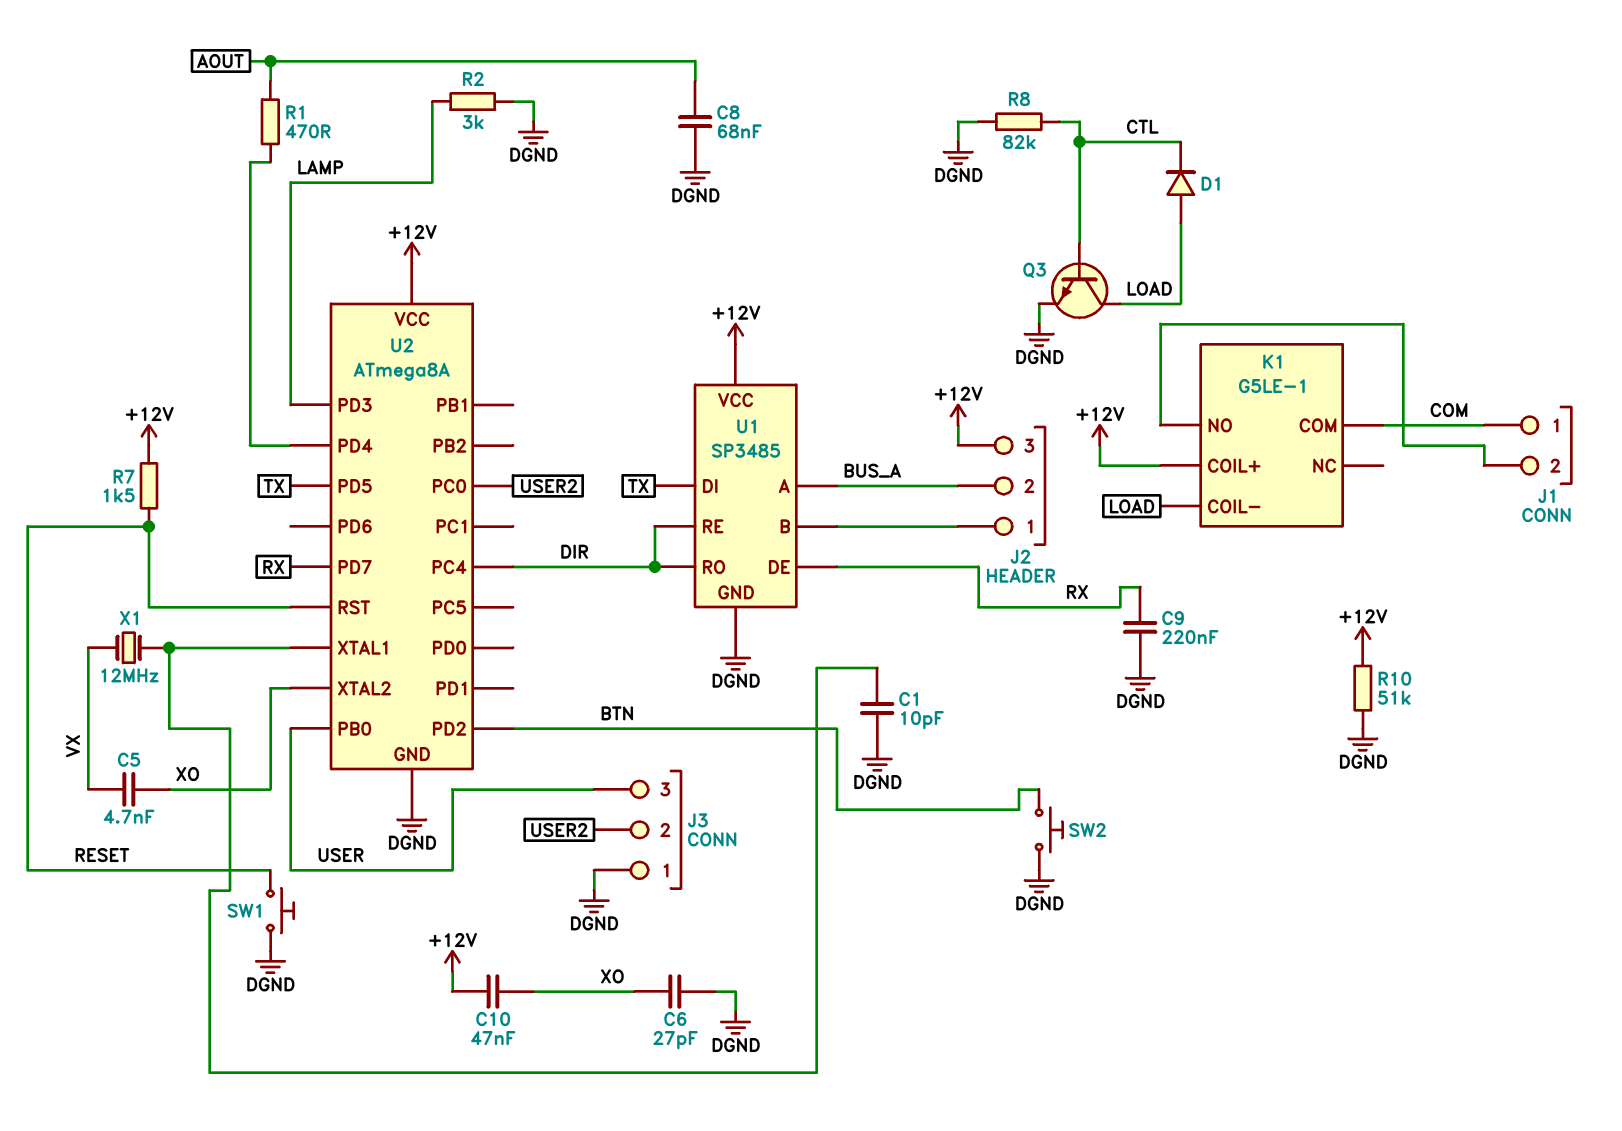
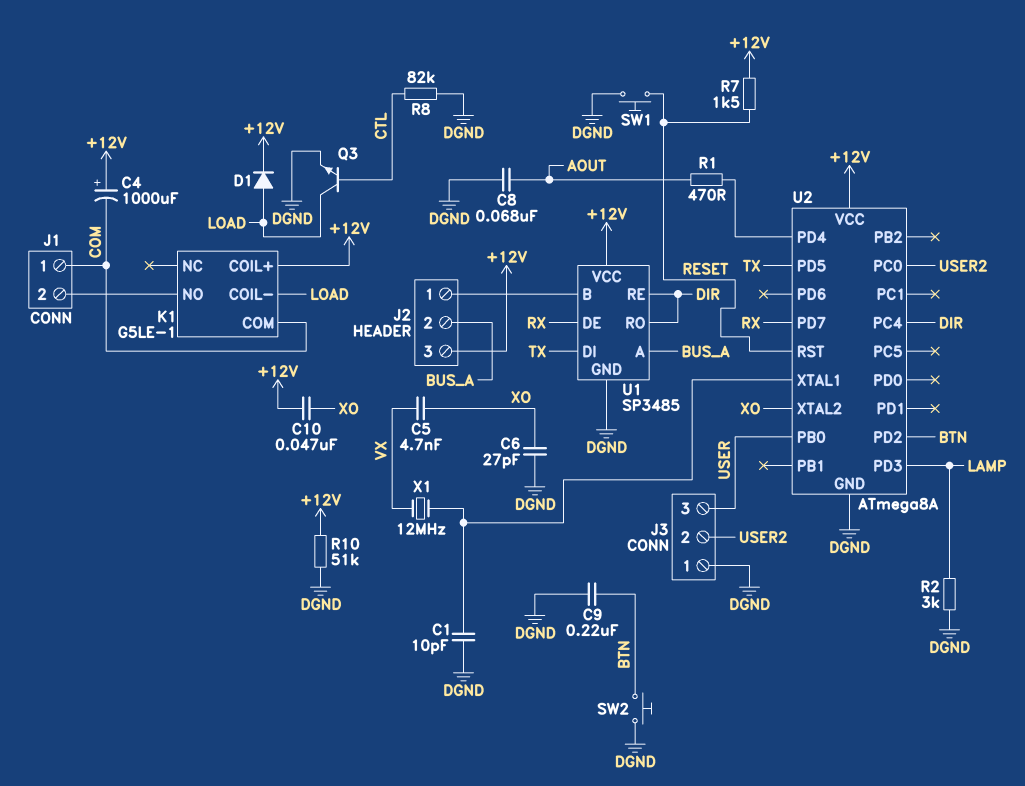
C4: none -> 1000uF (plus +12V, minus COM)
C9: 220nF (DGND, RX) -> 220nF (BTN, DGND)
D1: diode (A LOAD, K CTL) -> diode (A LOAD, K +12V)

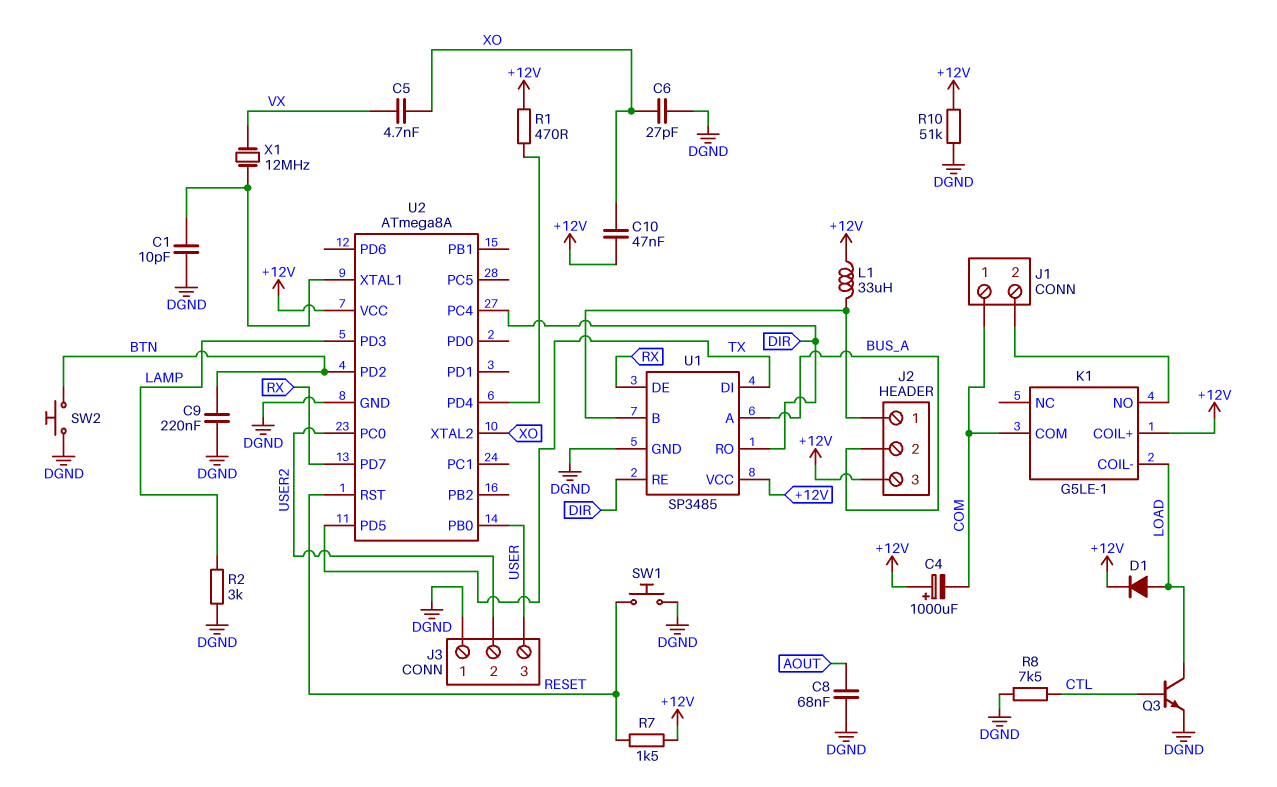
L1: none -> 33uH (+12V, J2/1)
R1: 470 (AOUT, U2/PD4) -> 470 (+12V, U2/PD4)
R8: 82k (CTL, DGND) -> 7.5k (CTL, DGND)

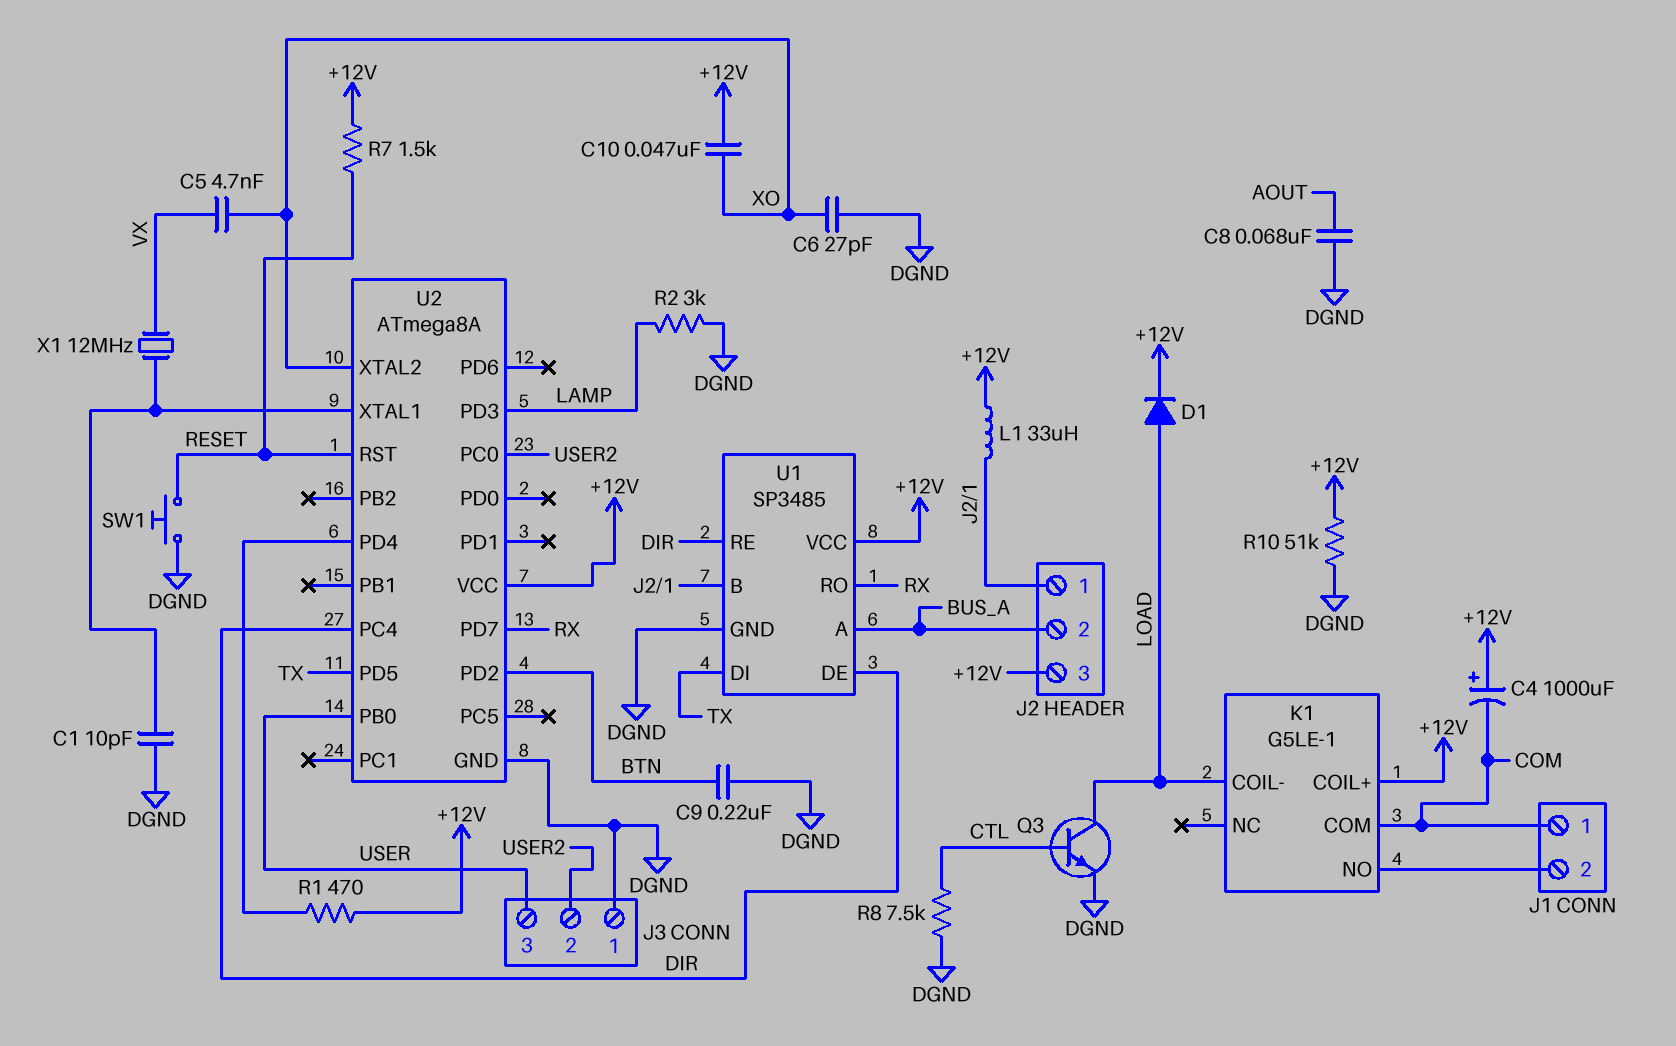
SW2: button (BTN, DGND) -> none
U1 pin DE: RX -> DIR
U1 pin RO: DIR -> RX

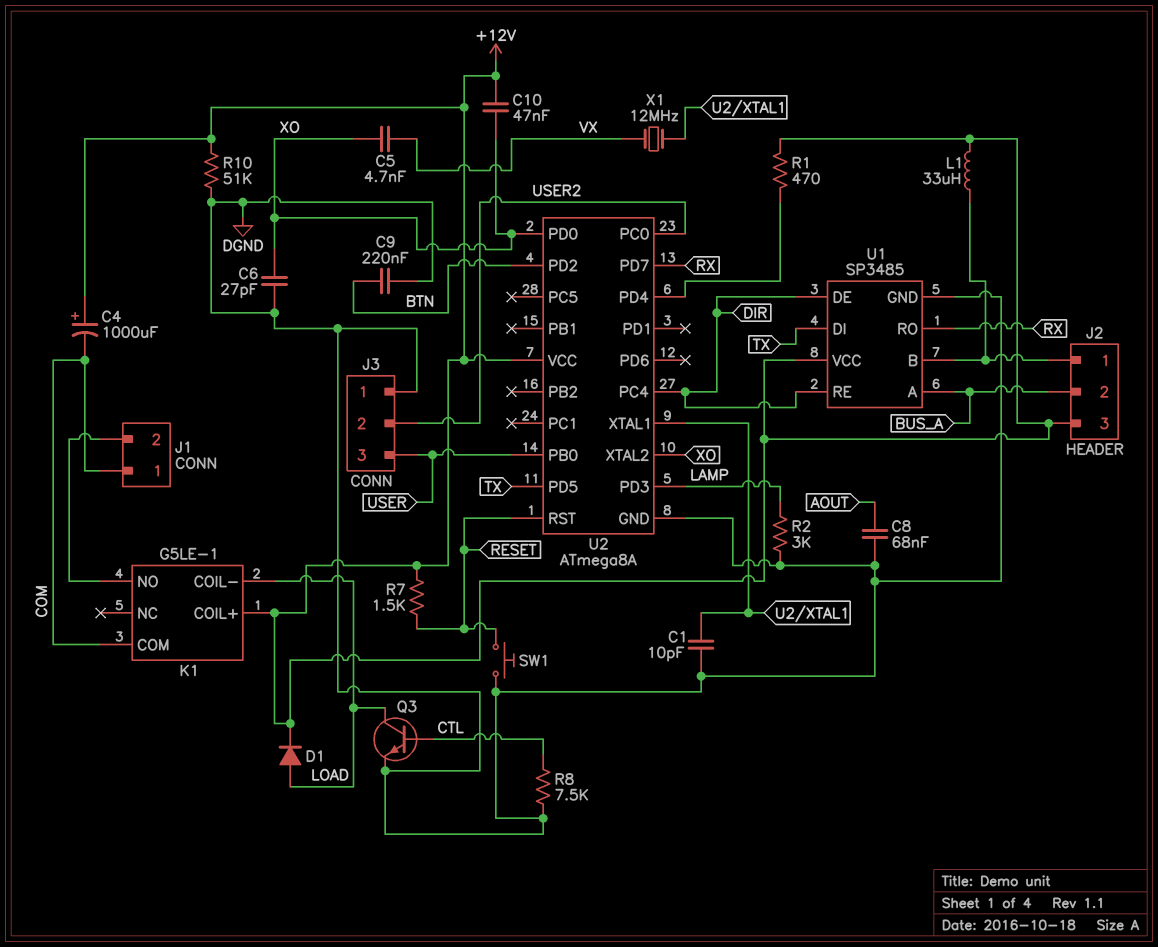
U2 pin PD0: none -> XO

